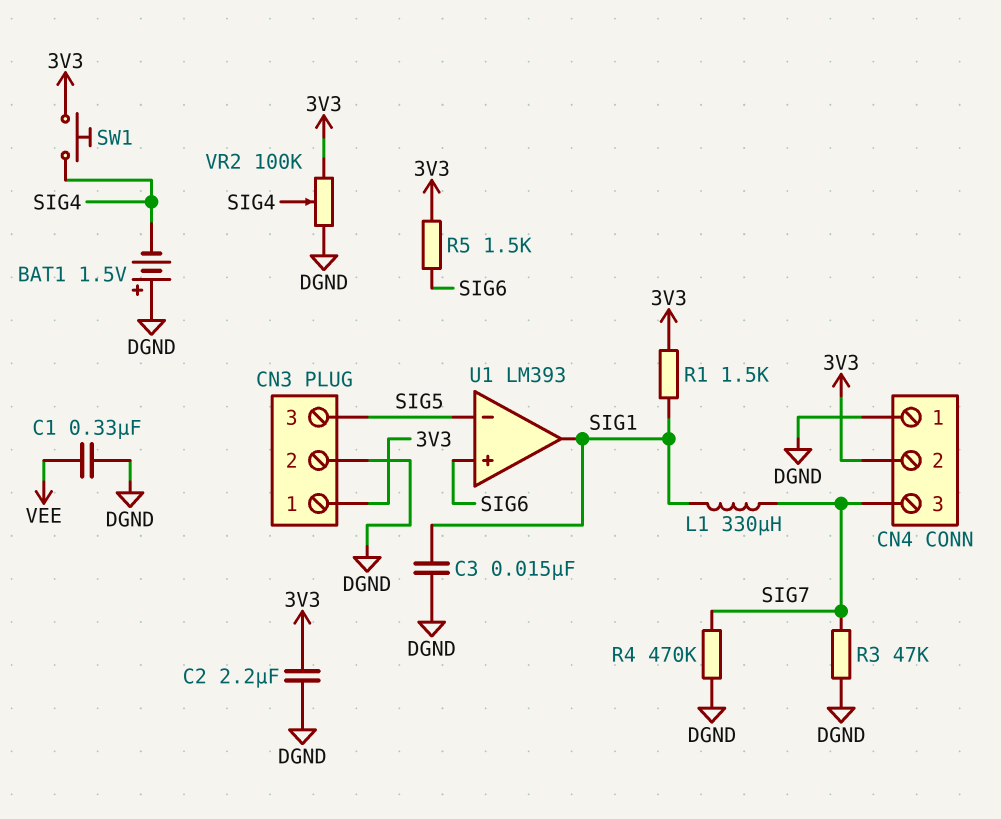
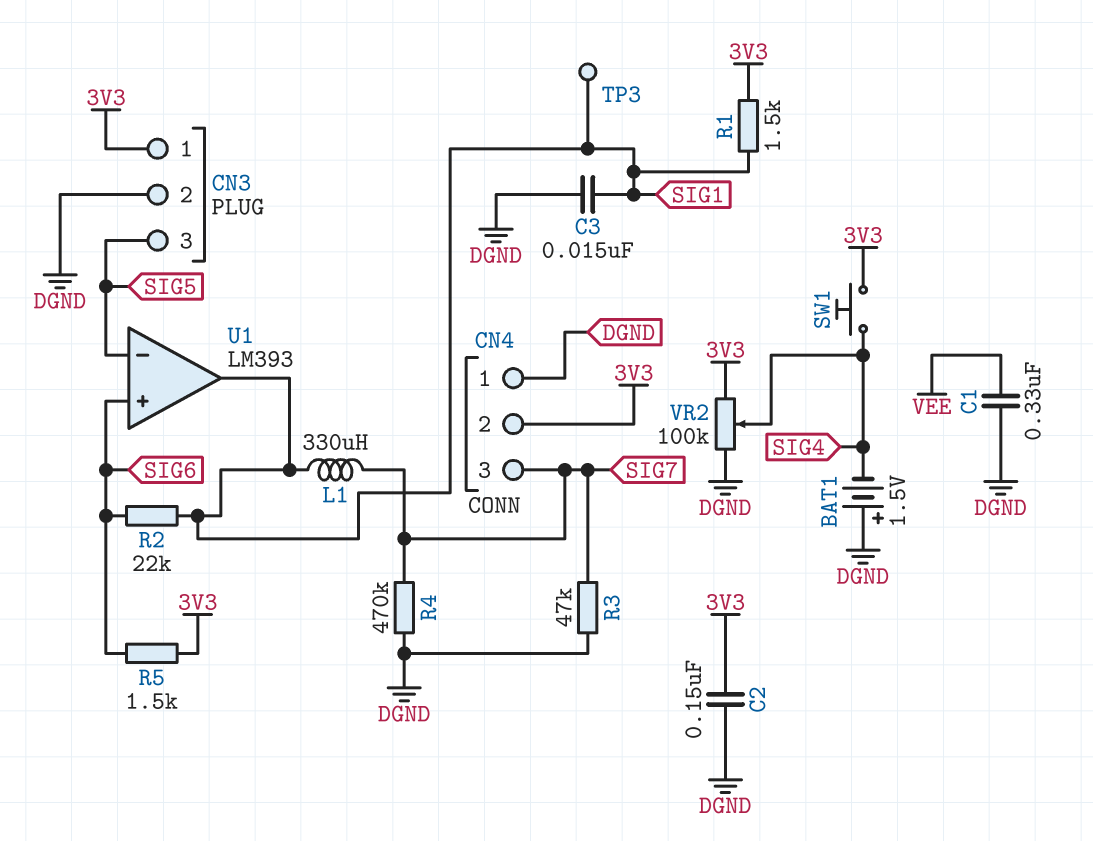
C2: 2.2uF (3V3, DGND) -> 150nF (3V3, DGND)
R2: none -> 22k (SIG1, SIG6)
TP3: none -> test point (SIG1)

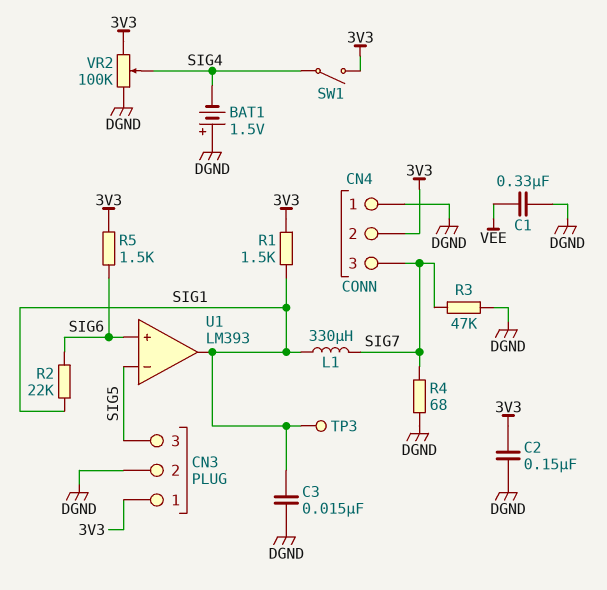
R4: 470k (DGND, SIG7) -> 68 (DGND, SIG7)
SW1: button (3V3, SIG4) -> switch (3V3, SIG4)

